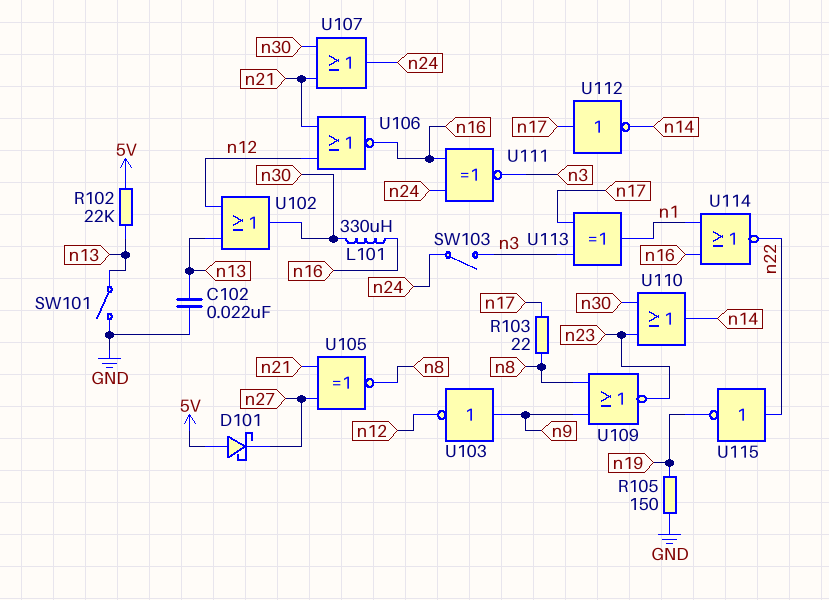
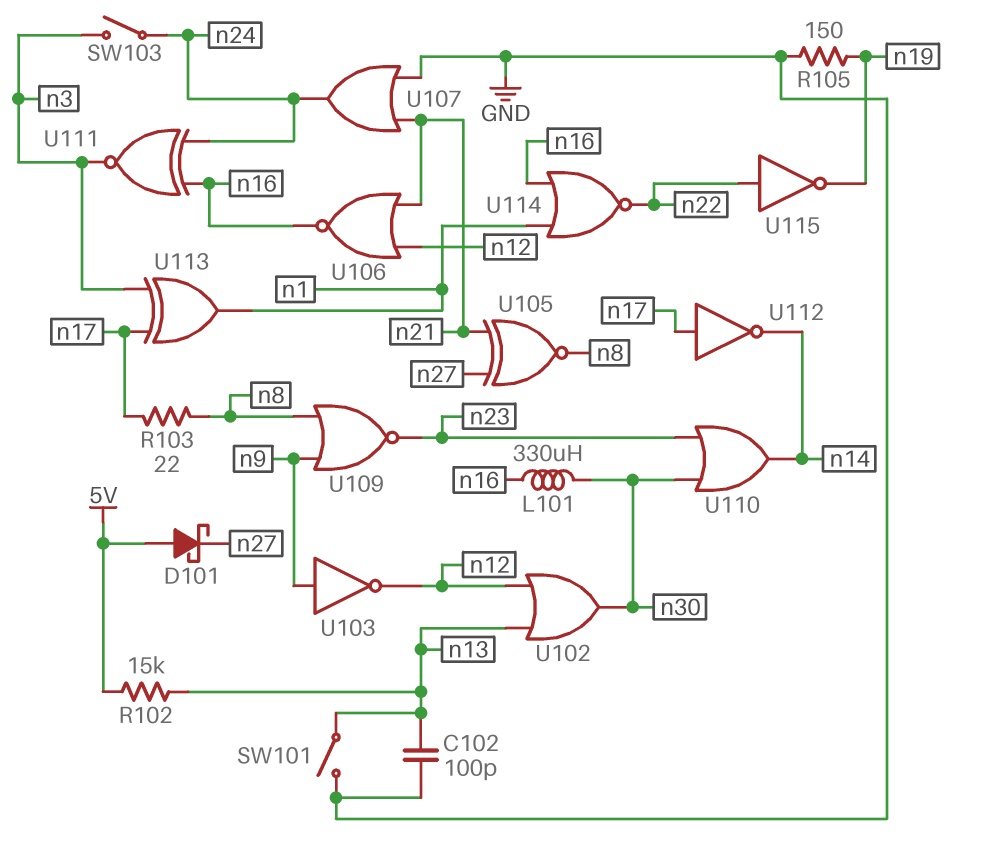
C102: 22nF (GND, n13) -> 100pF (GND, n13)
R102: 22k (5V, n13) -> 15k (5V, n13)
U107: OR (in n21, in n30, out n24) -> OR (in GND, in n21, out n24)

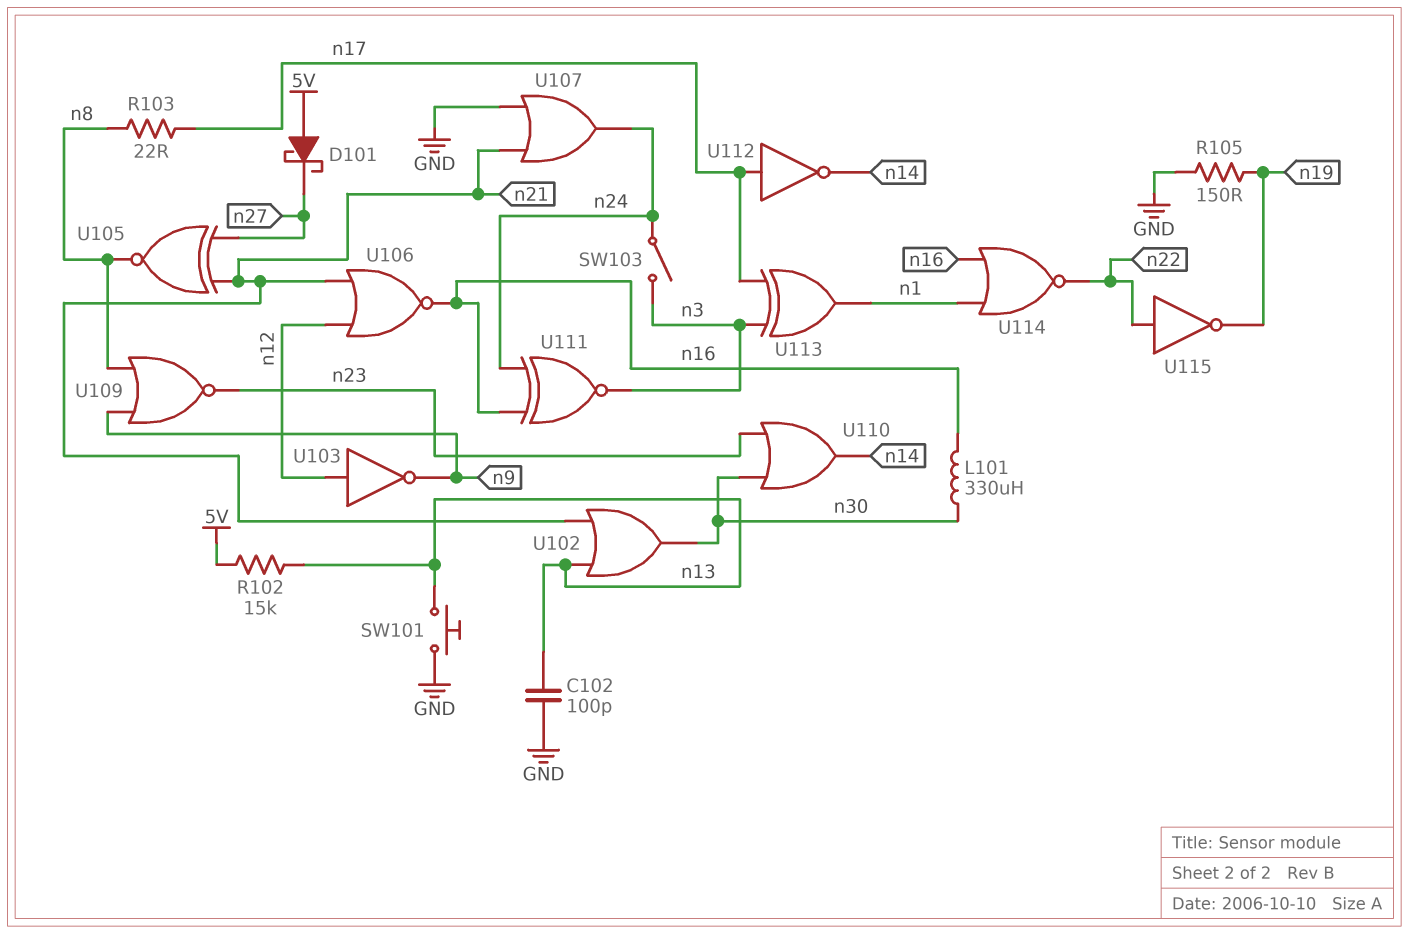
SW101: switch (GND, n13) -> button (GND, n13)
U102: OR (in n12, in n13, out n30) -> OR (in n13, in n21, out n30)
U103: NOT (in n9, out n12) -> NOT (in n12, out n9)

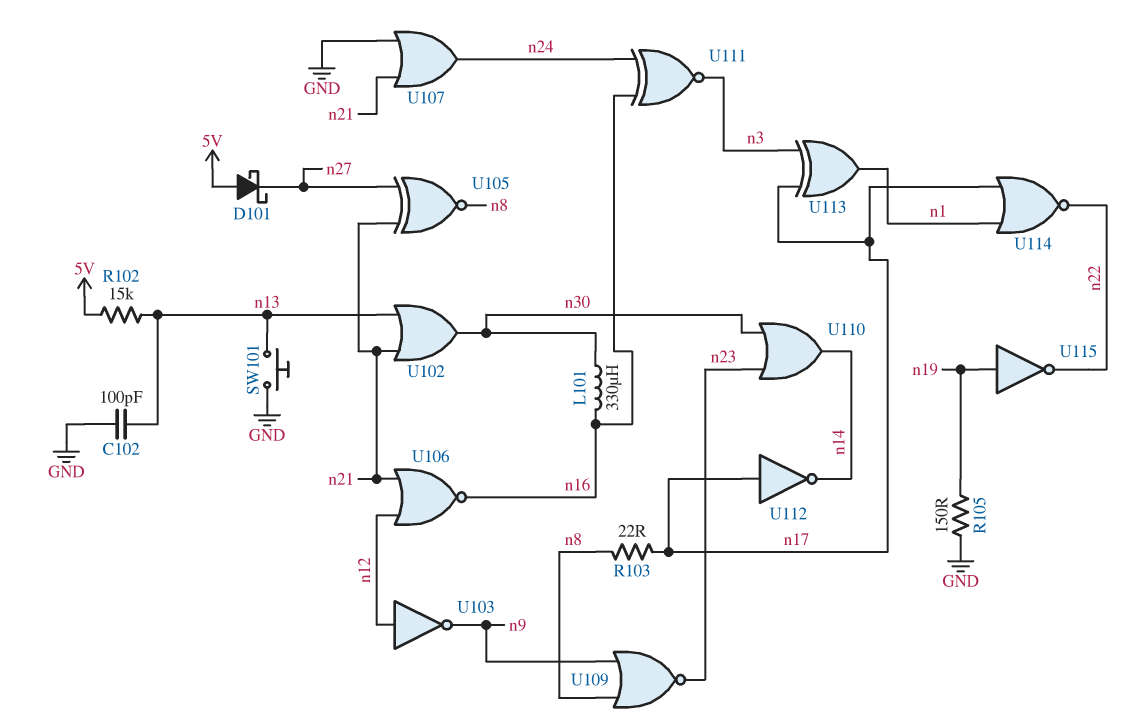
SW103: switch (n3, n24) -> none
U114: NOR (in n1, in n16, out n22) -> NOR (in n1, in n17, out n22)
U115: NOT (in n22, out n19) -> NOT (in n19, out n22)

